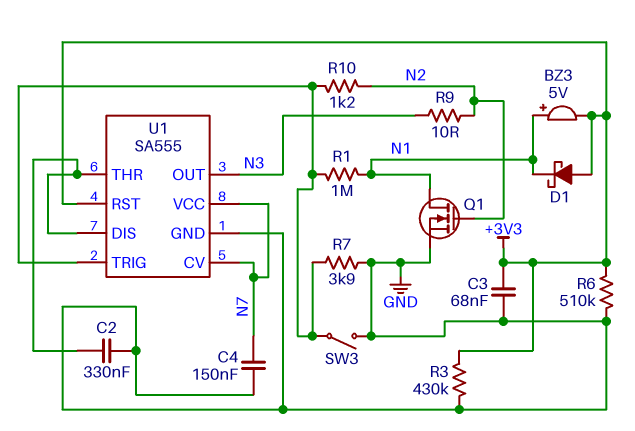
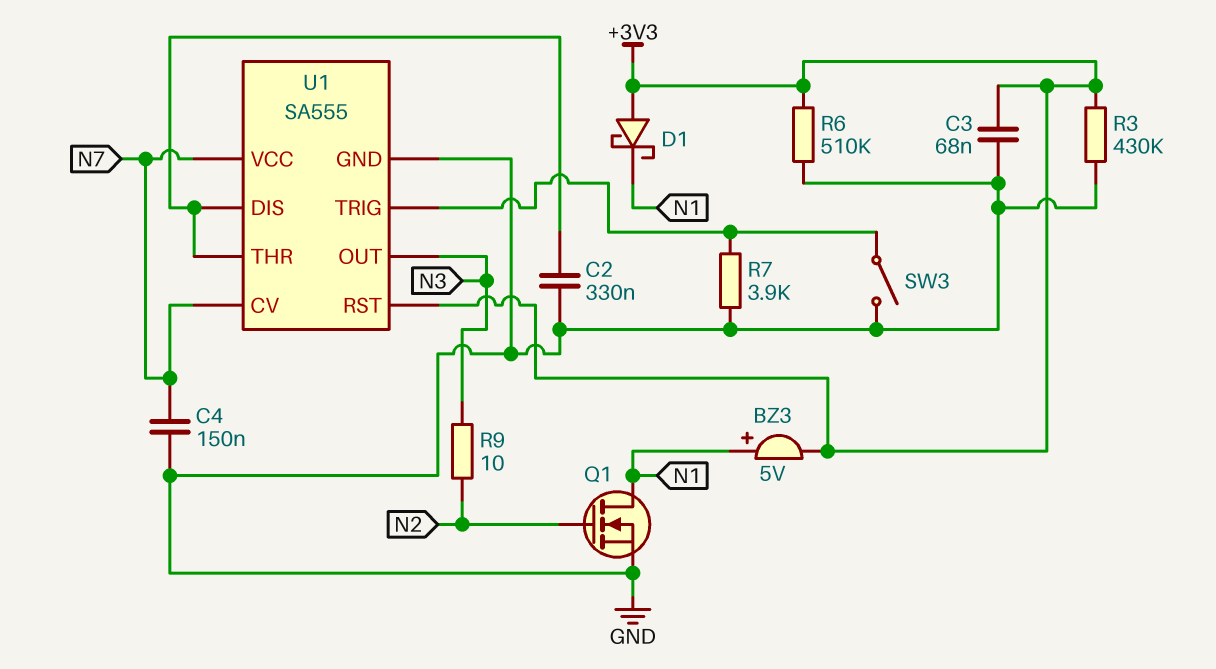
R1: 1M (N1, U1/TRIG) -> none
R10: 1.2k (N2, U1/TRIG) -> none

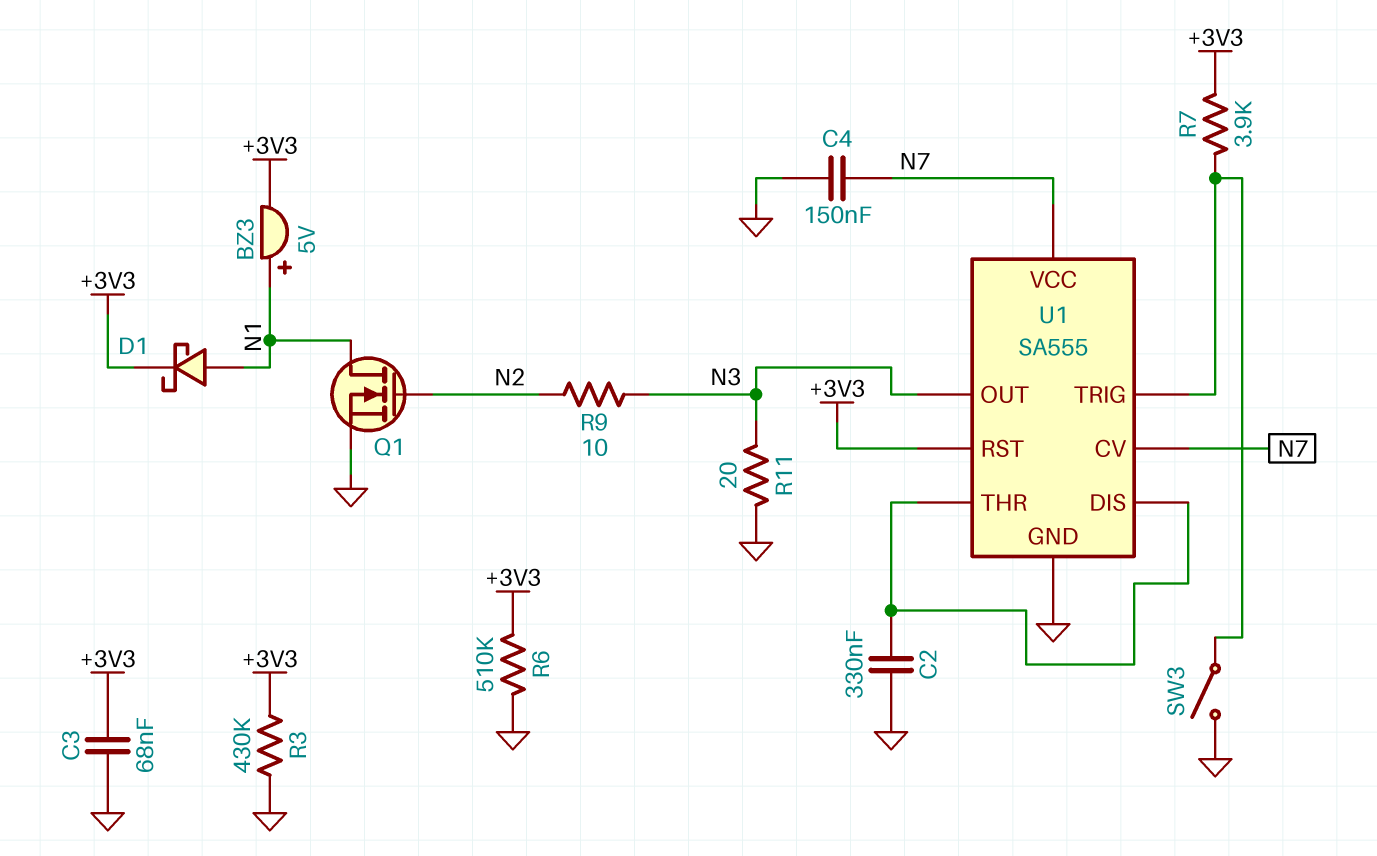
D1: schottky (A +3V3, K N1) -> schottky (A N1, K +3V3)
R7: 3.9k (GND, U1/TRIG) -> 3.9k (+3V3, U1/TRIG)
R11: none -> 20 (GND, N3)

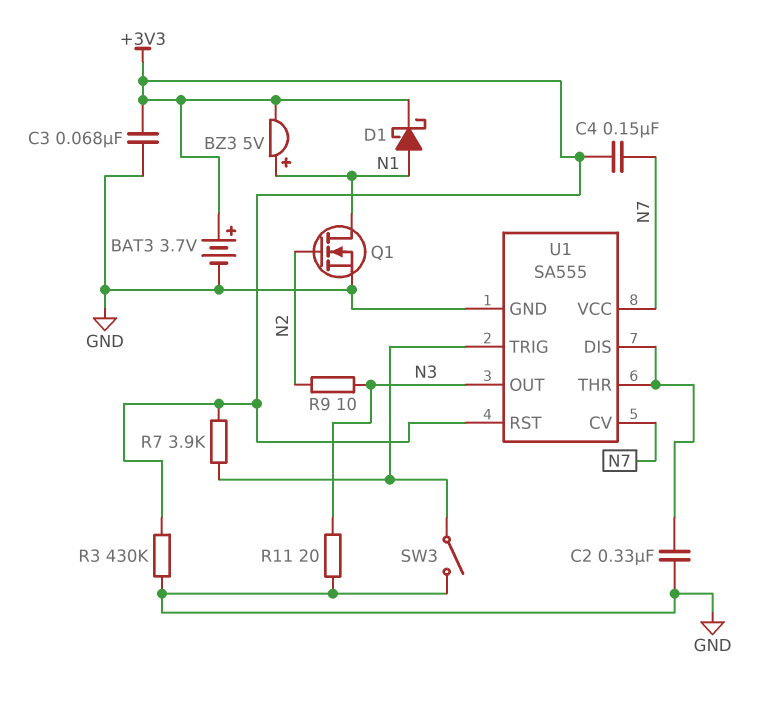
BAT3: none -> 3.7V (plus +3V3, minus GND)
C4: 150nF (GND, N7) -> 150nF (+3V3, N7)
R6: 510k (+3V3, GND) -> none

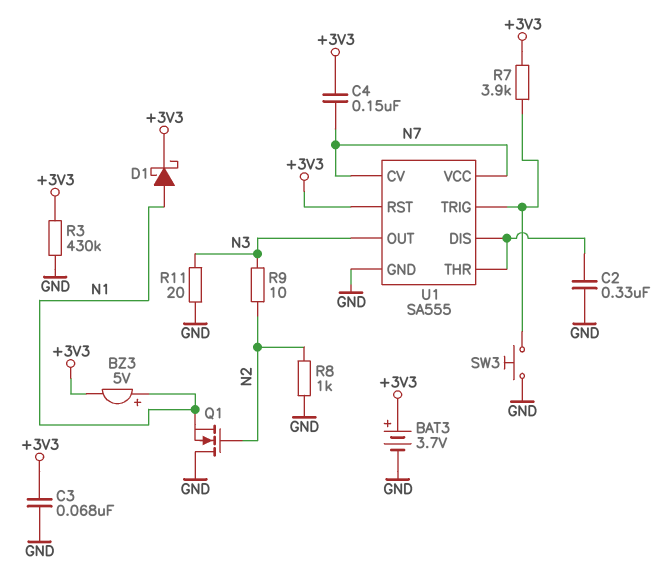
Q1: NMOS (G N2, D N1, S GND) -> NMOS (G N2, D GND, S N1)
R8: none -> 1k (GND, N2)
SW3: switch (GND, U1/TRIG) -> button (GND, U1/TRIG)

